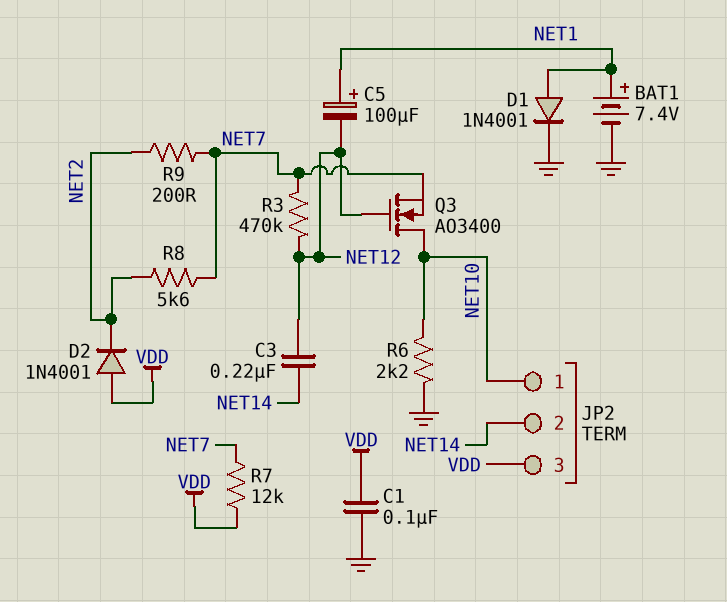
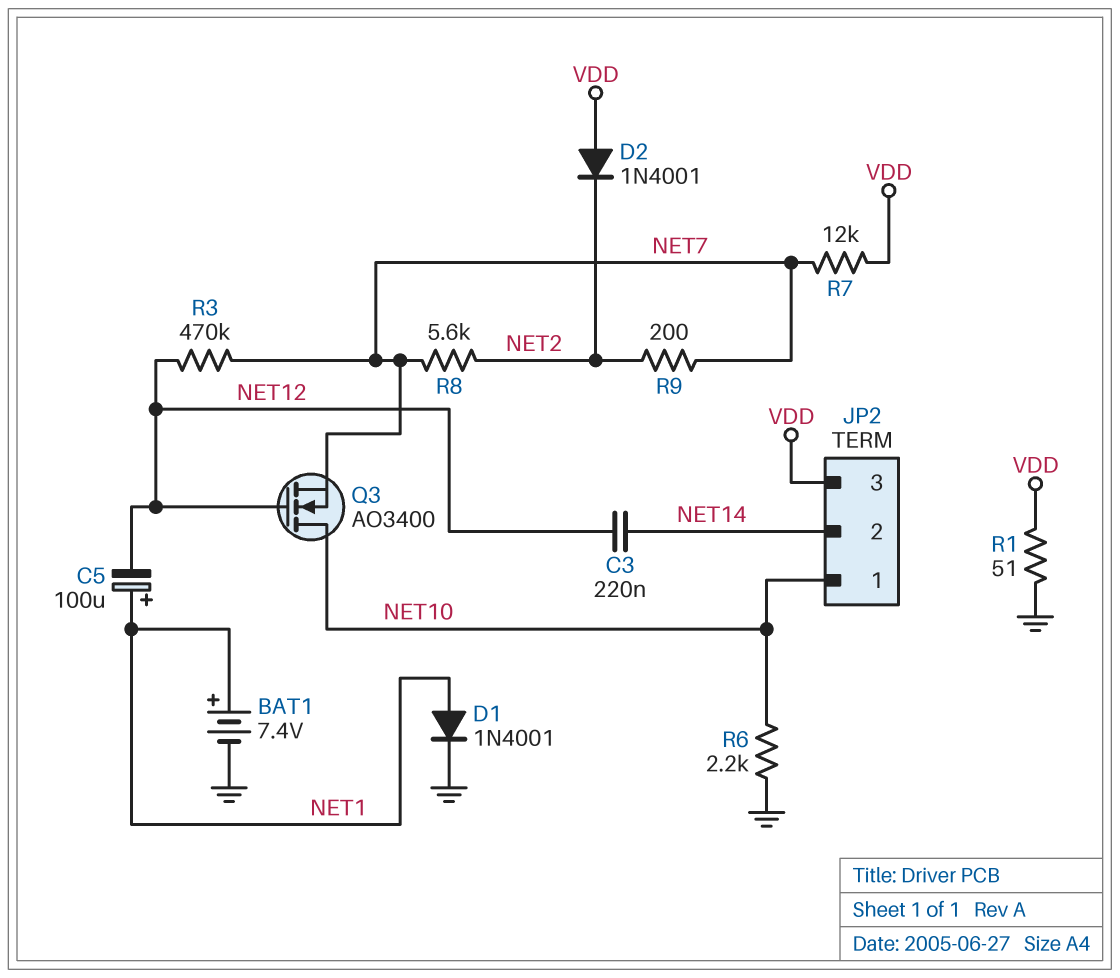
C1: 100nF (GND, VDD) -> none
R1: none -> 51 (GND, VDD)

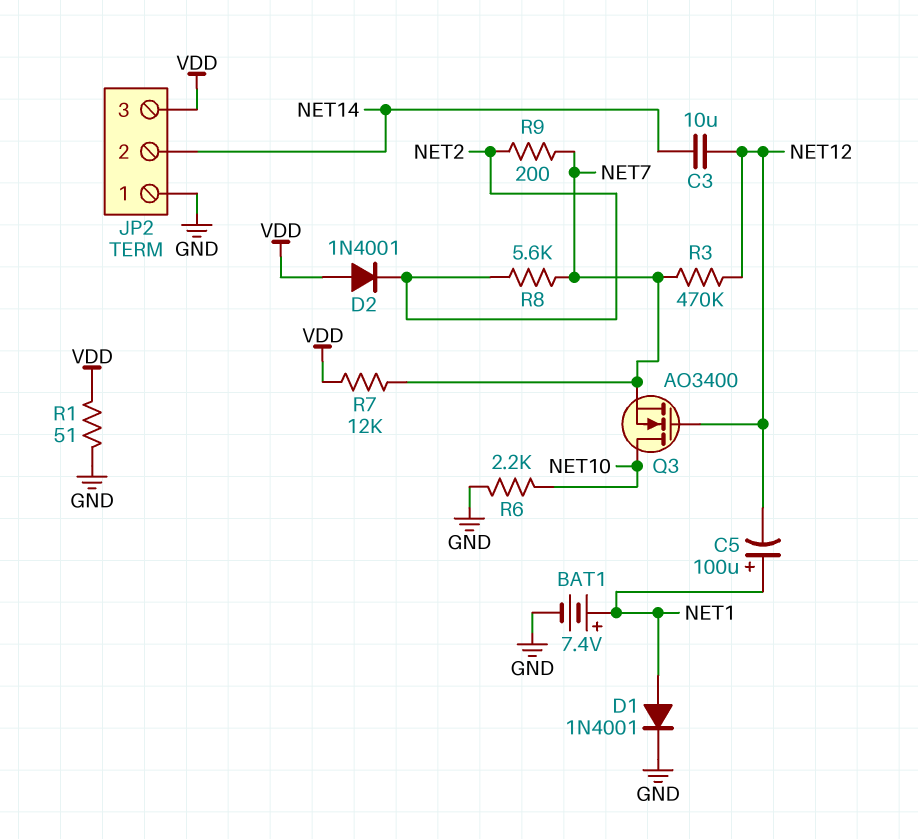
C3: 220nF (NET12, NET14) -> 10uF (NET12, NET14)
JP2 pin 1: NET10 -> GND

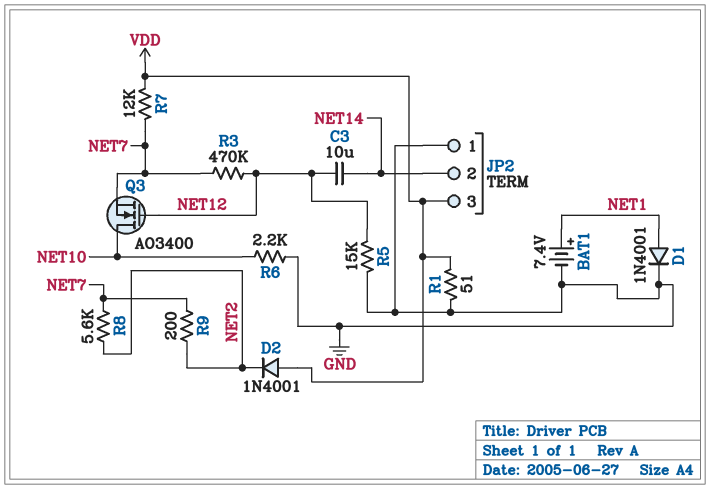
C5: 100uF (plus NET1, minus NET12) -> none
R5: none -> 15k (GND, NET12)

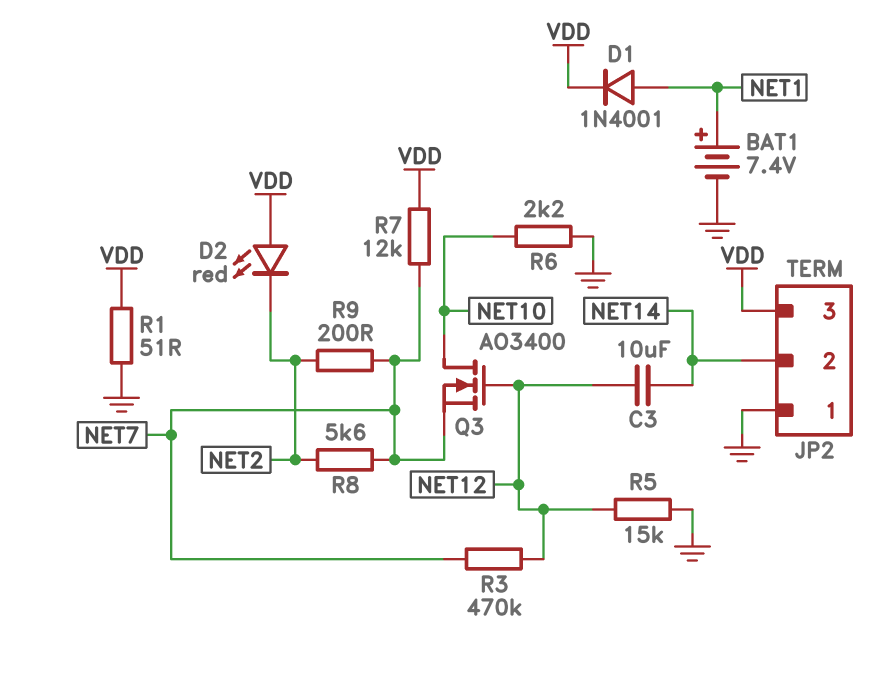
D1: diode 1N4001 (A NET1, K GND) -> diode 1N4001 (A NET1, K VDD)
D2: diode 1N4001 (A VDD, K NET2) -> LED red (A VDD, K NET2)

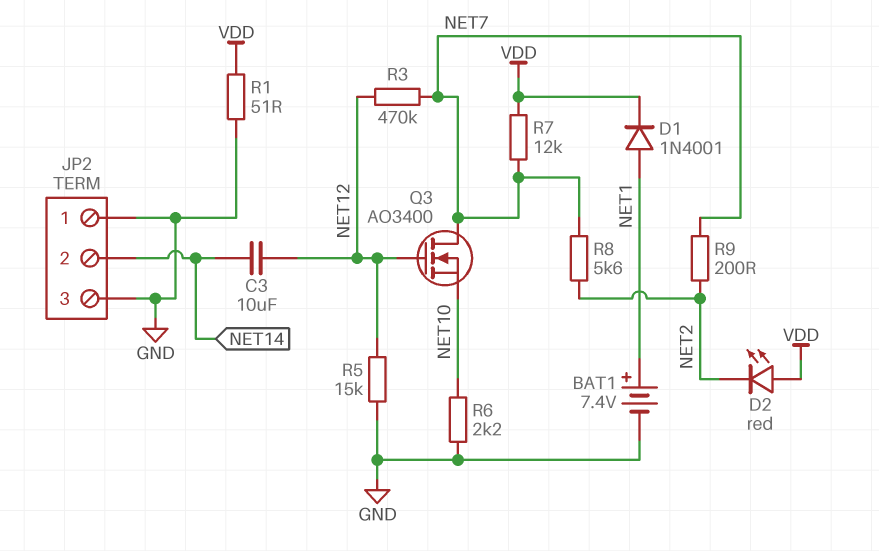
JP2 pin 3: VDD -> GND
Q3: NMOS AO3400 (G NET12, D NET10, S NET7) -> NMOS AO3400 (G NET12, D NET7, S NET10)

